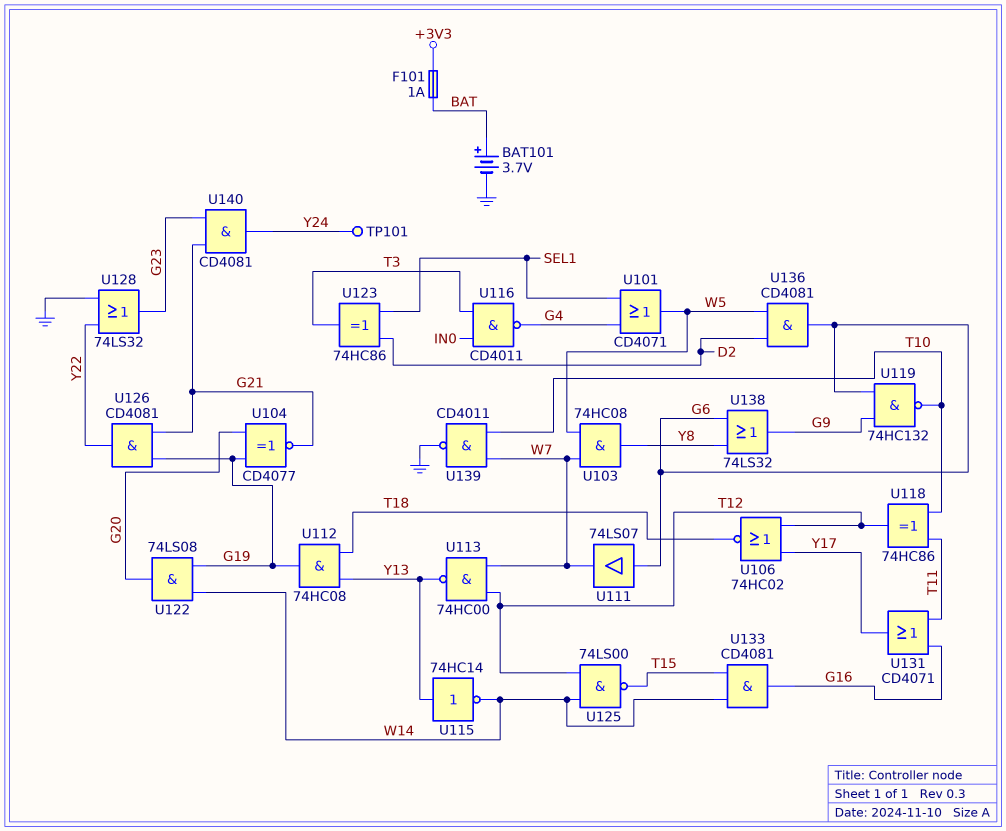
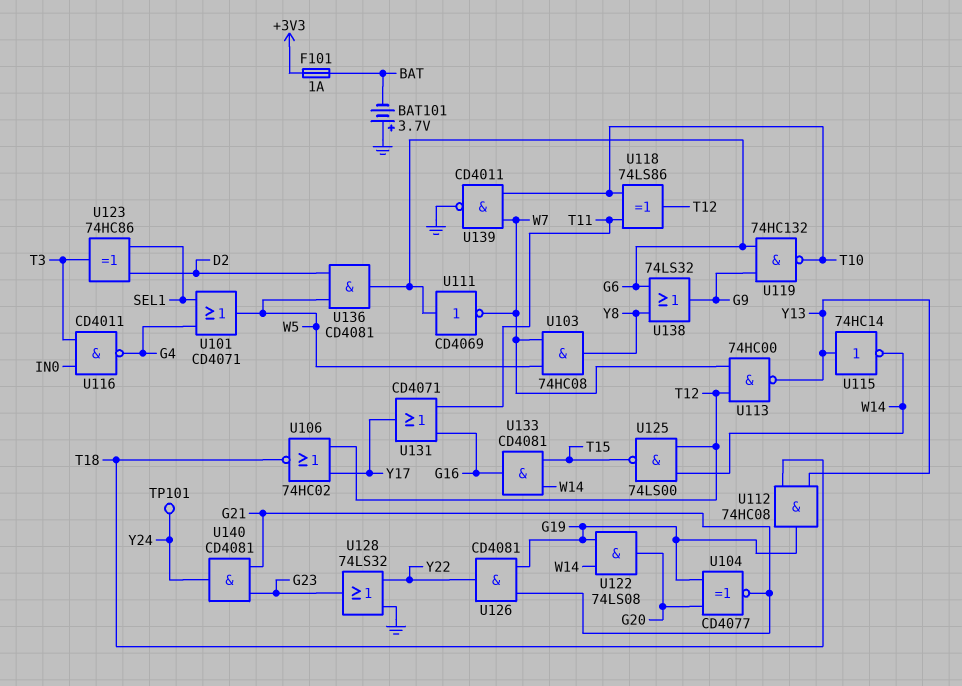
BAT101: 3.7V (plus BAT, minus GND) -> 3.7V (plus GND, minus BAT)
U111: buffer 74LS07 (in G6, out W7) -> NOT CD4069 (in G6, out W7)
U118: XOR 74HC86 (in T10, in T11, out T12) -> XOR 74LS86 (in T10, in T11, out T12)

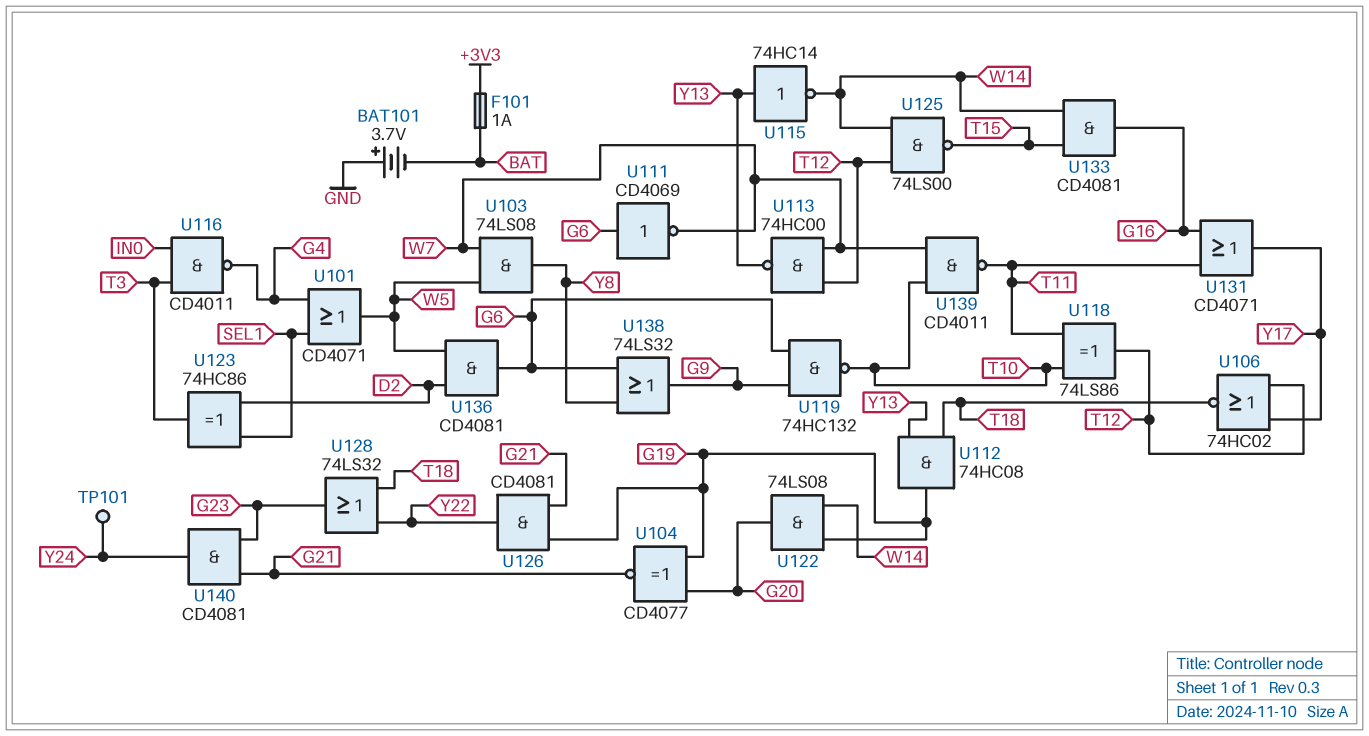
U103: AND 74HC08 (in W5, in W7, out Y8) -> AND 74LS08 (in W5, in W7, out Y8)
U128: OR 74LS32 (in GND, in Y22, out G23) -> OR 74LS32 (in T18, in Y22, out G23)
U139: NAND CD4011 (in T10, in W7, out GND) -> NAND CD4011 (in T10, in W7, out T11)

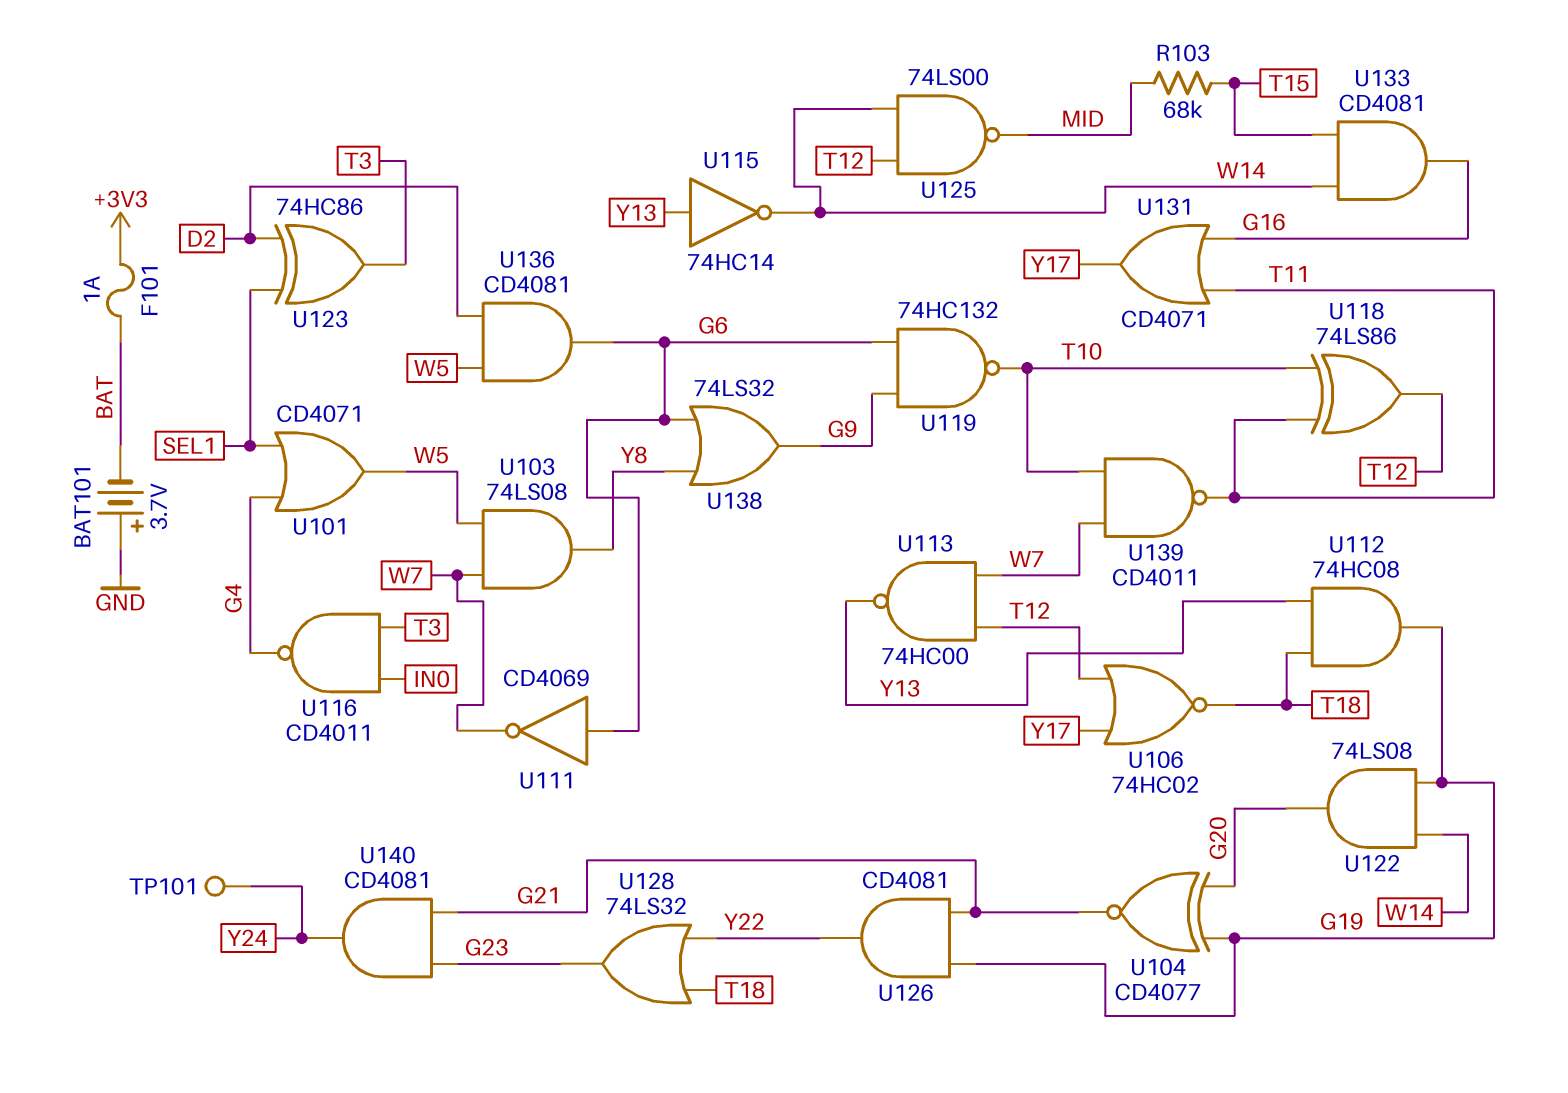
R103: none -> 68k (MID, T15)
U125: NAND 74LS00 (in T12, in W14, out T15) -> NAND 74LS00 (in T12, in W14, out MID)

